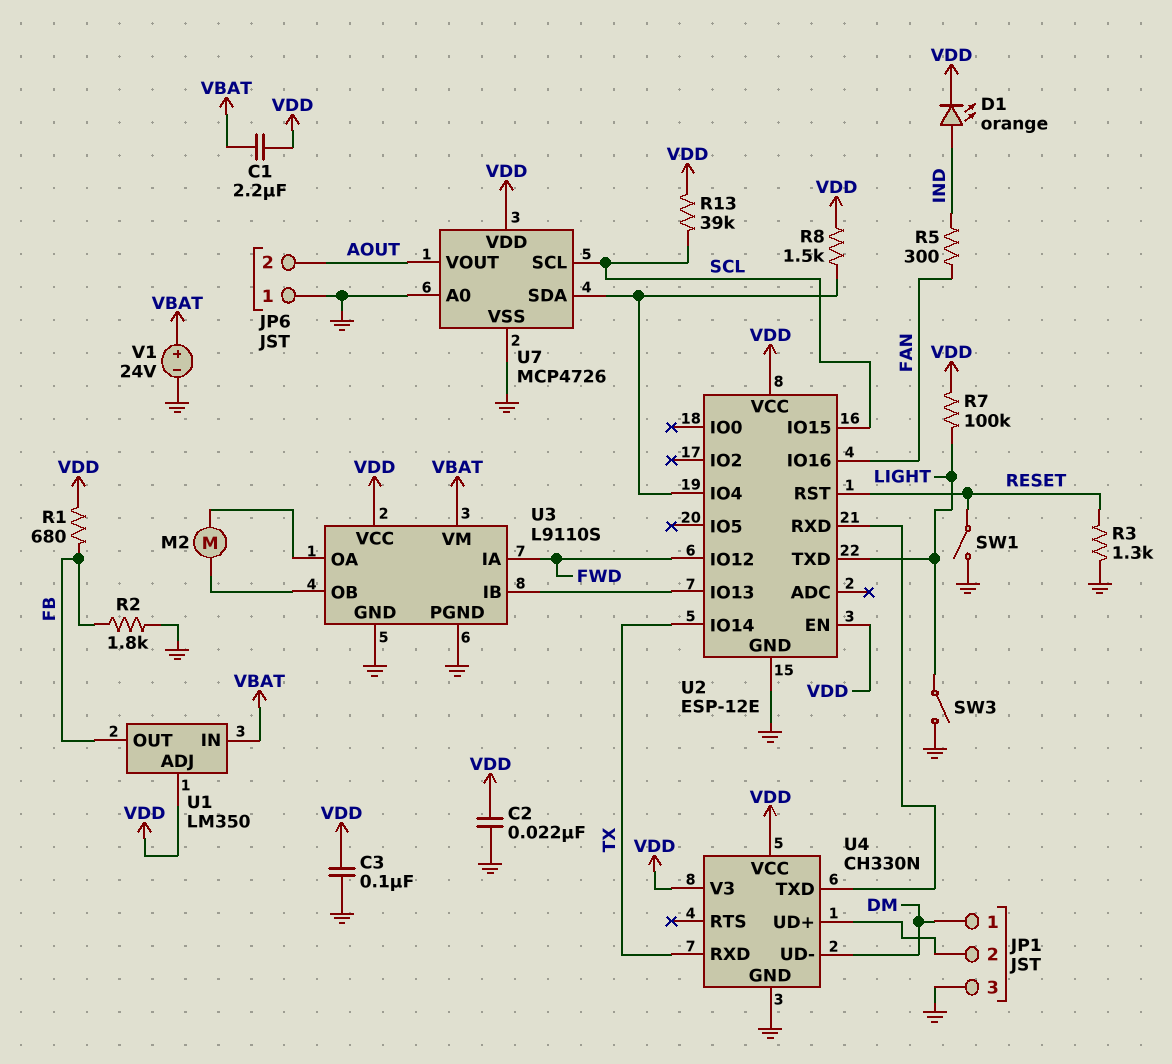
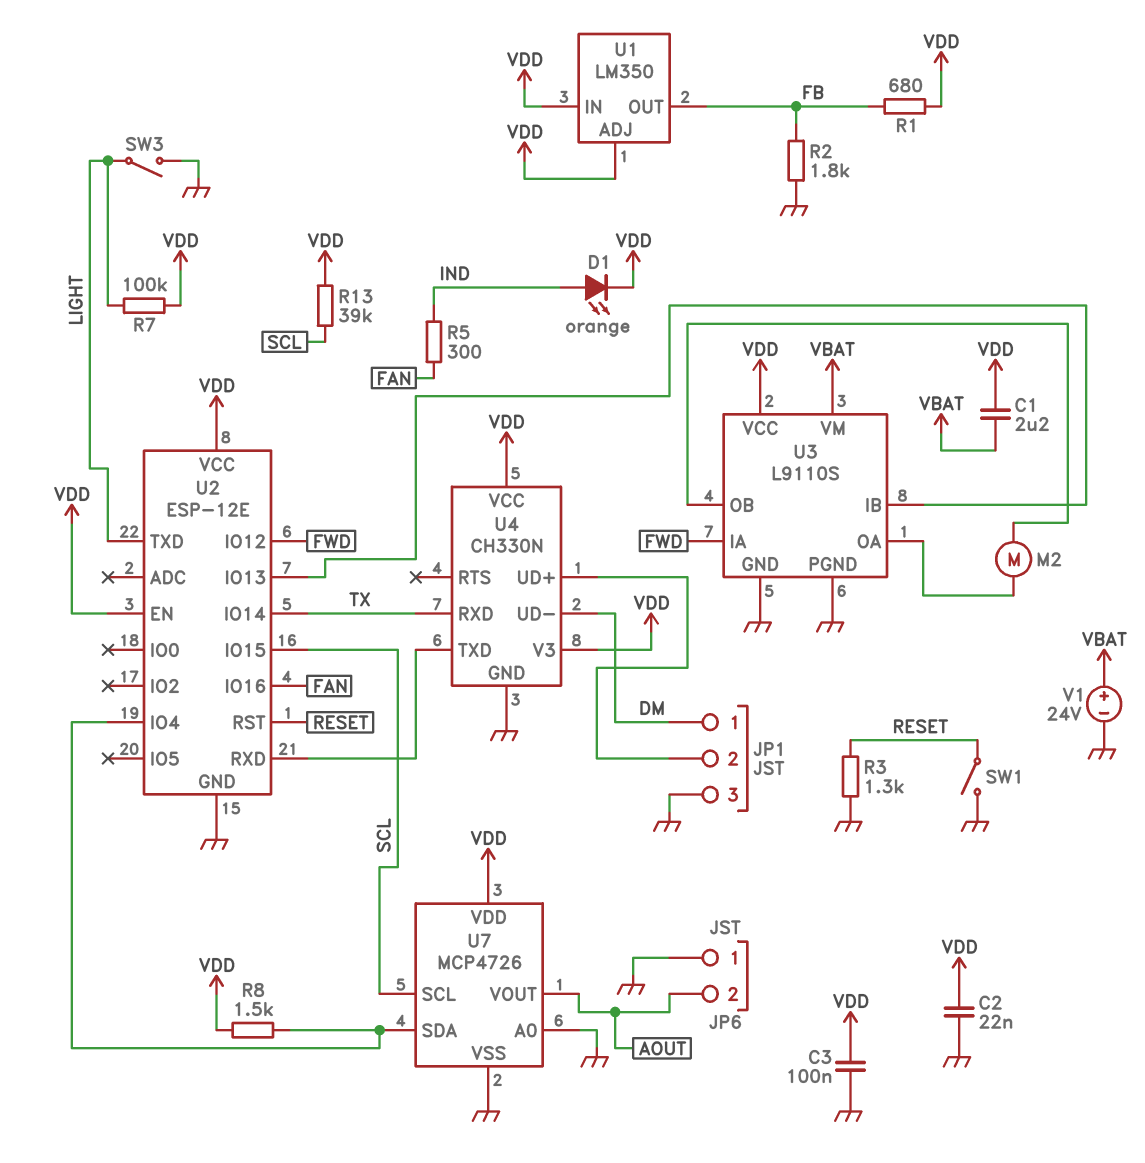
U1 pin IN: VBAT -> VDD

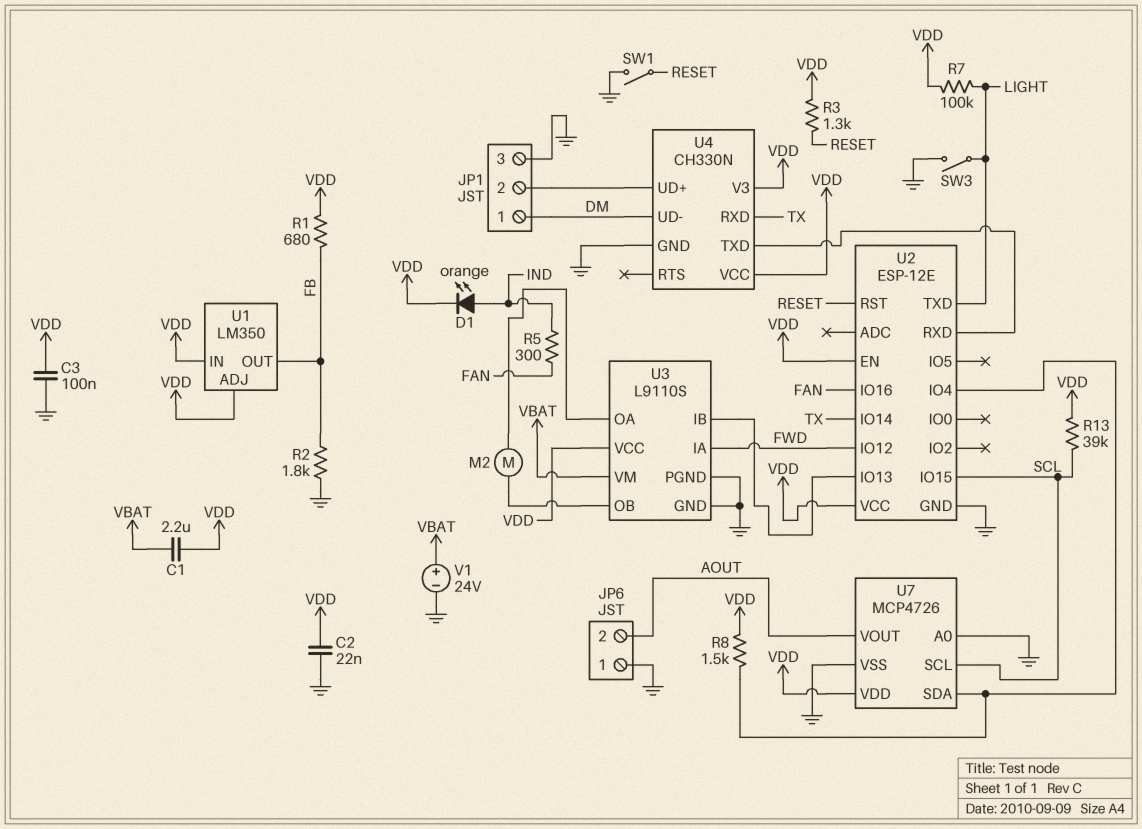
R3: 1.3k (GND, RESET) -> 1.3k (RESET, VDD)

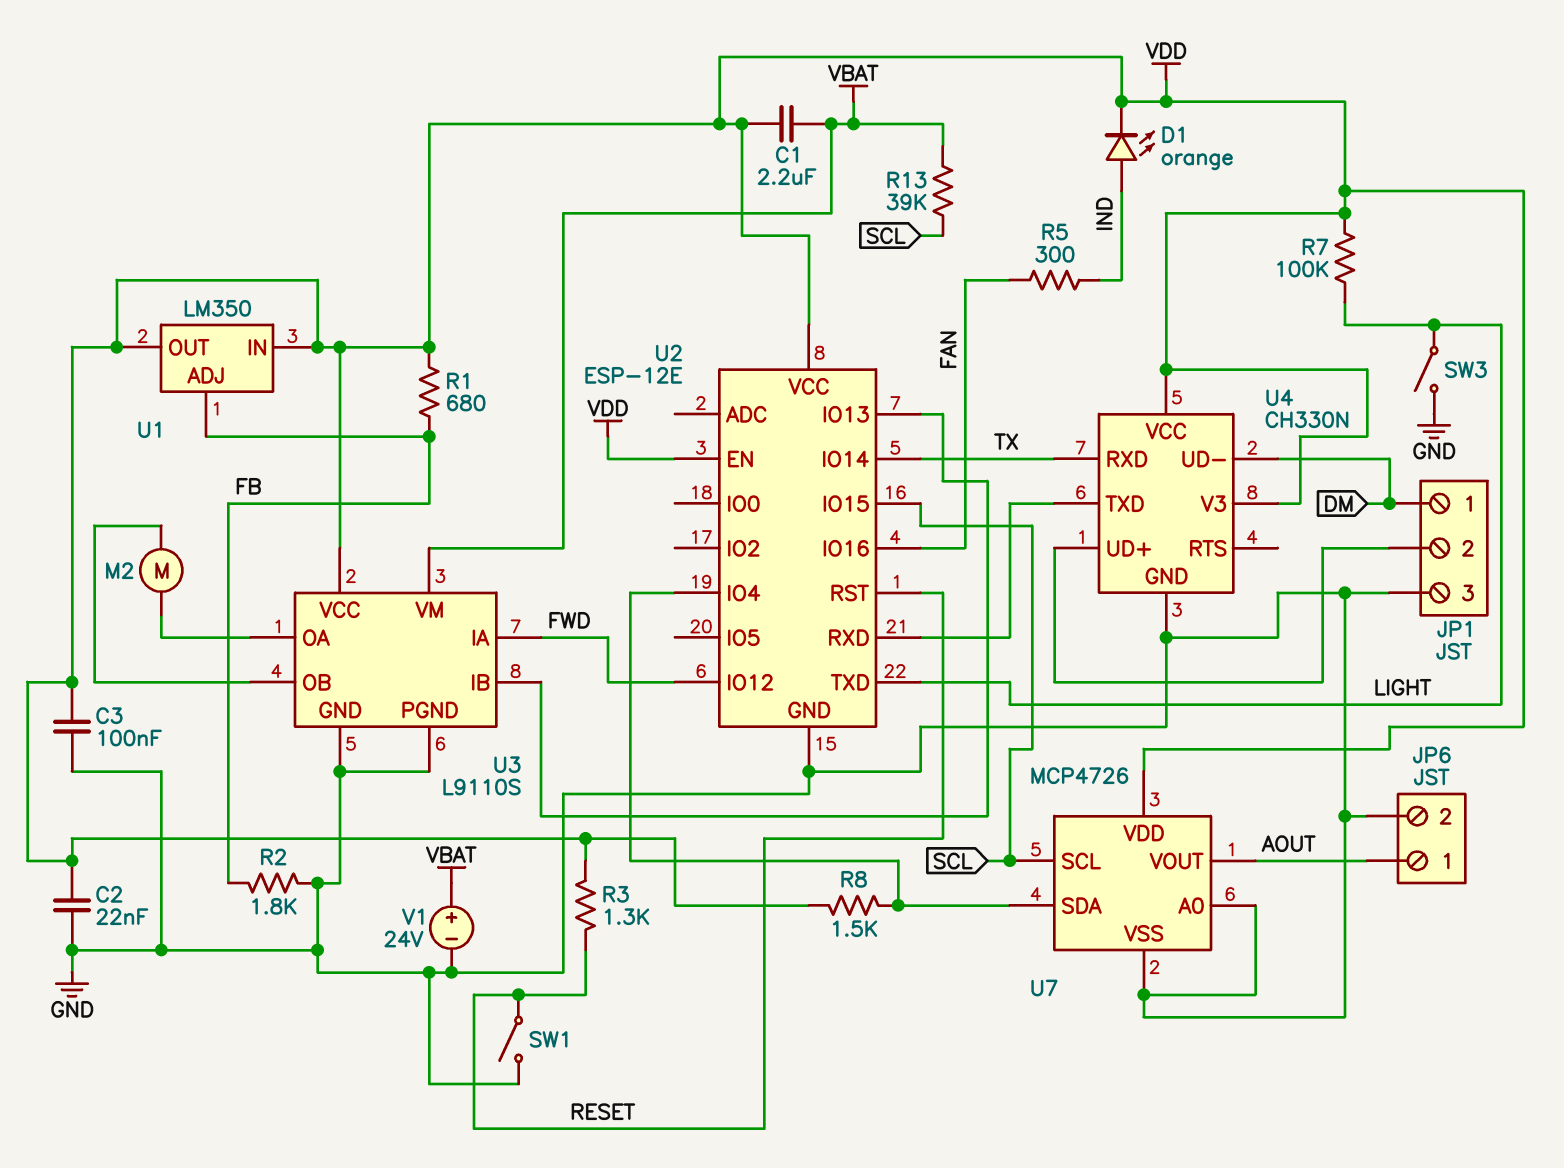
JP6 pin 1: GND -> AOUT
JP6 pin 2: AOUT -> GND
R13: 39k (SCL, VDD) -> 39k (SCL, VBAT)
U1 pin ADJ: VDD -> FB
U1 pin OUT: FB -> VDD

